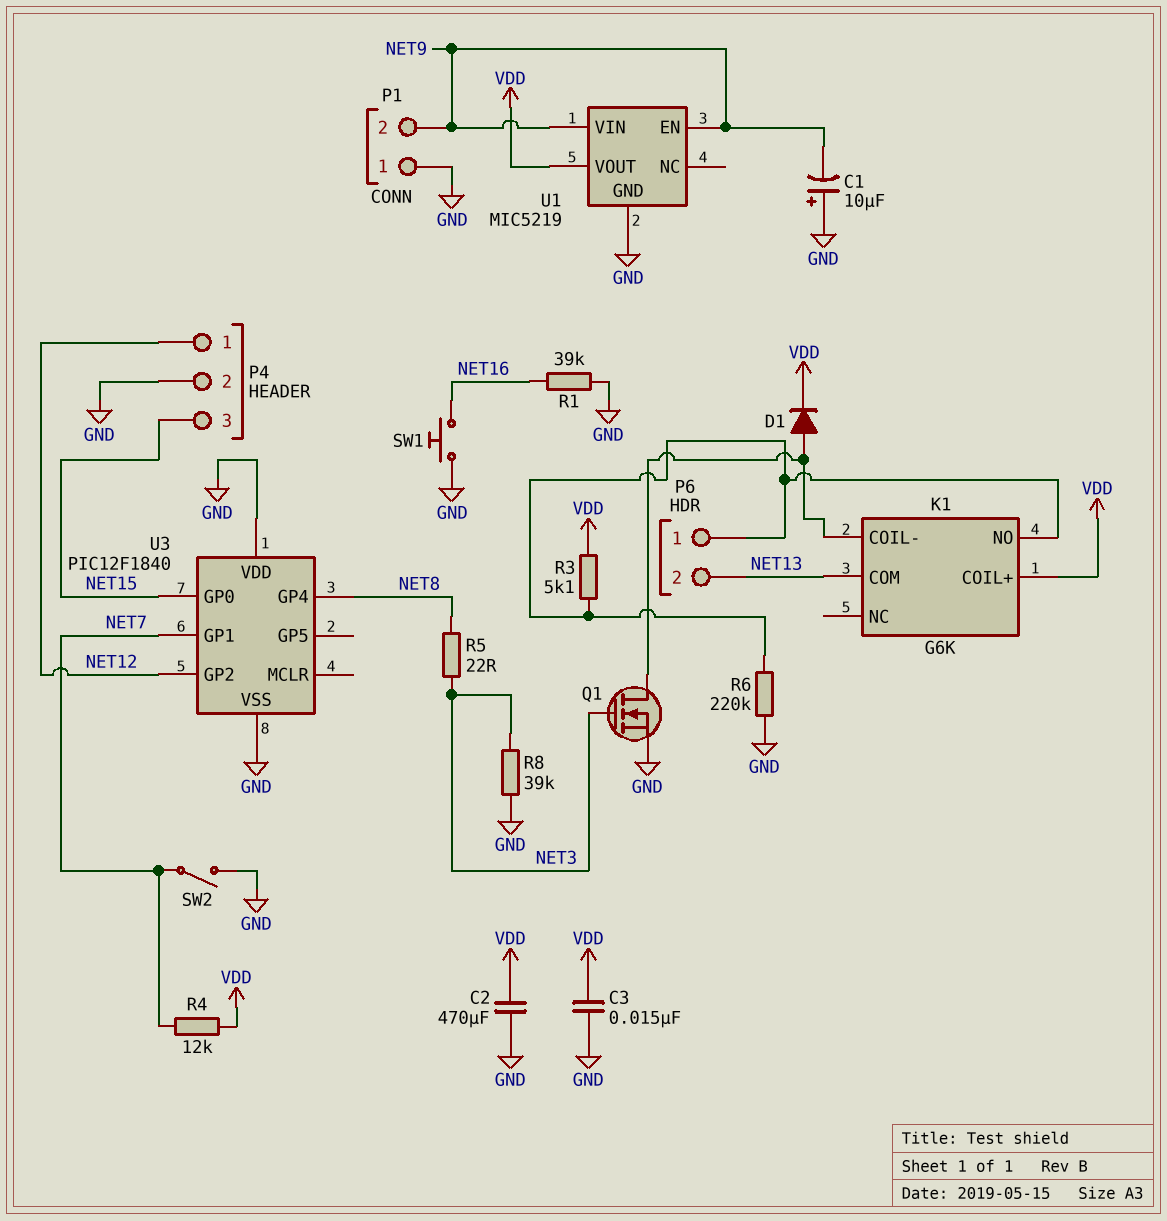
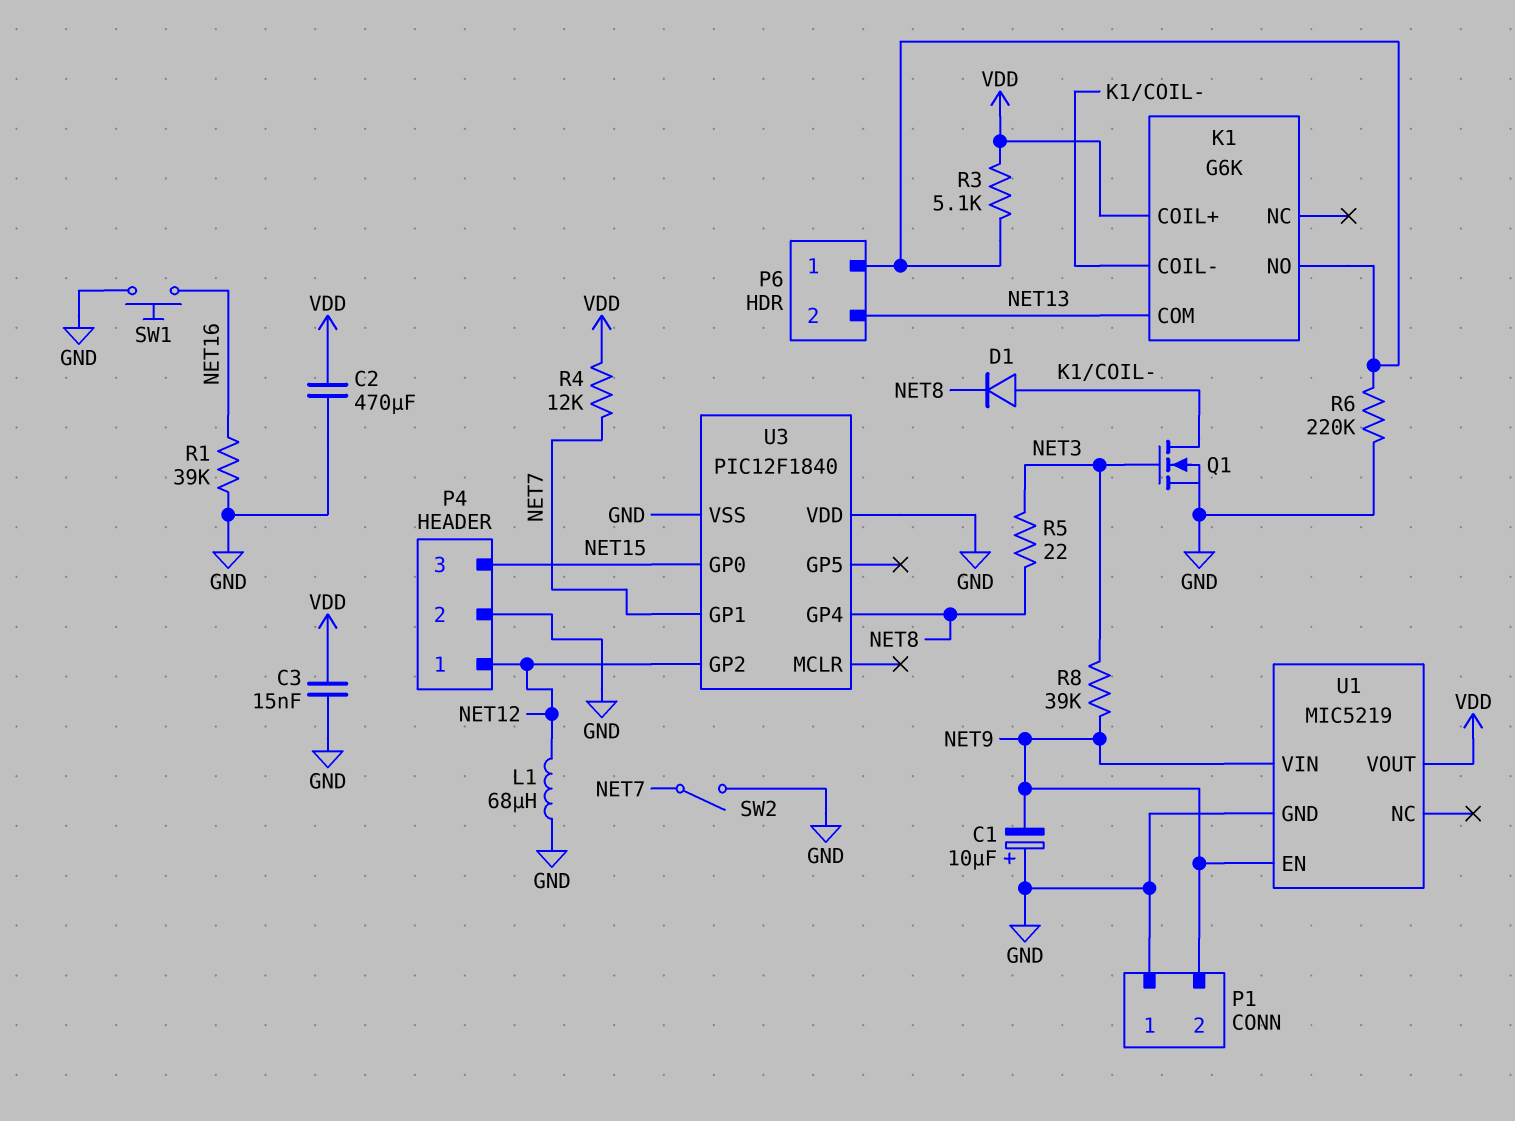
D1: diode (A K1/COIL-, K VDD) -> diode (A K1/COIL-, K NET8)
L1: none -> 68uH (GND, NET12)
R8: 39k (GND, NET3) -> 39k (NET3, NET9)

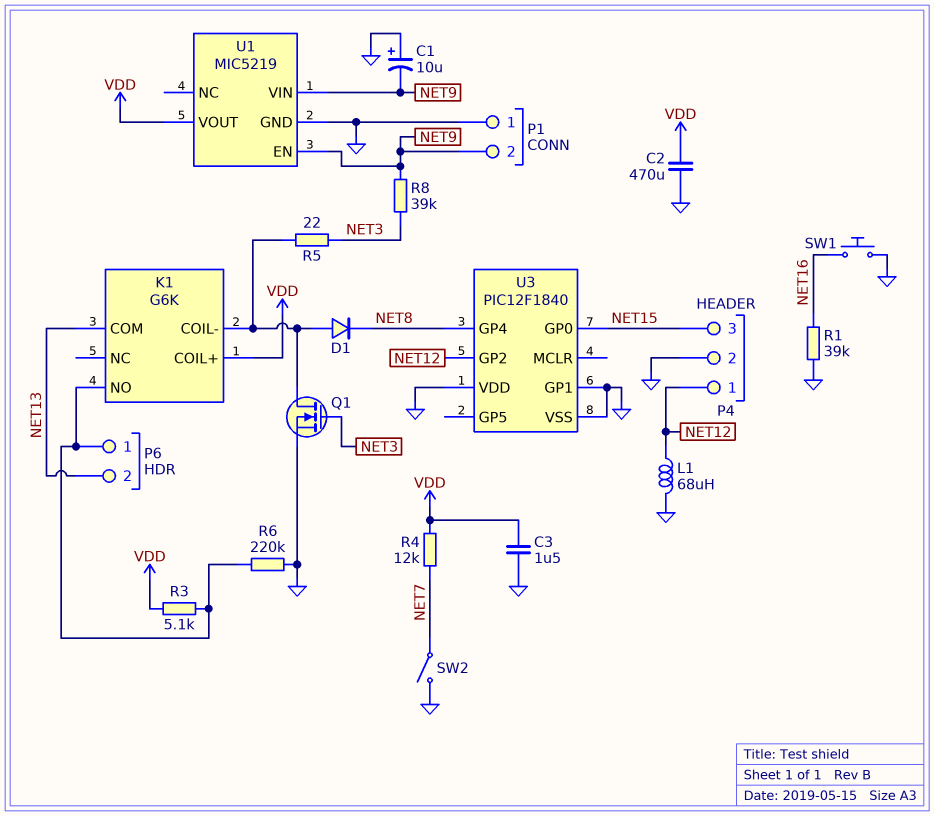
C3: 15nF (GND, VDD) -> 1.5uF (GND, VDD)
R5: 22 (NET3, NET8) -> 22 (K1/COIL-, NET3)
U3 pin GP1: NET7 -> GND

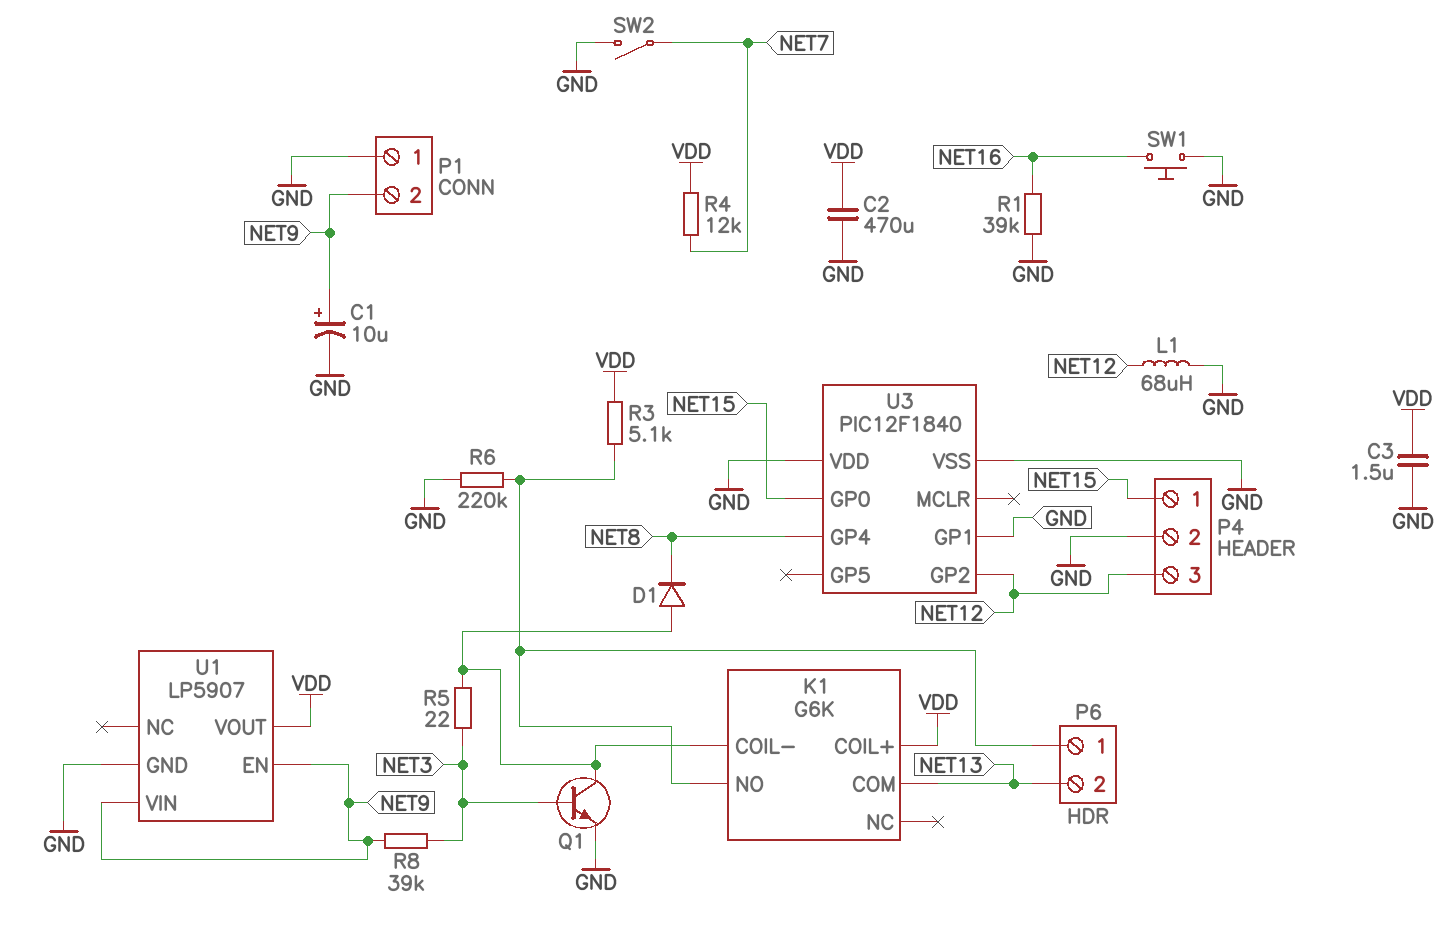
C1: 10uF (plus GND, minus NET9) -> 10uF (plus NET9, minus GND)
P4 pin 1: NET12 -> NET15
P4 pin 3: NET15 -> NET12
Q1: NMOS (G NET3, D K1/COIL-, S GND) -> NPN (B NET3, C K1/COIL-, E GND)
U1: MIC5219 -> LP5907

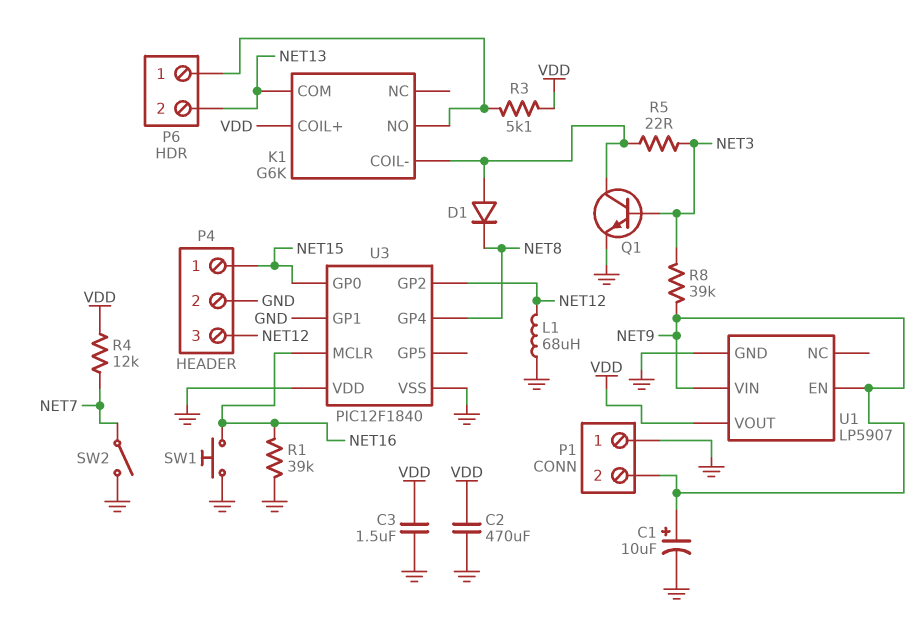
R6: 220k (GND, K1/NO) -> none
U3 pin MCLR: none -> NET16

